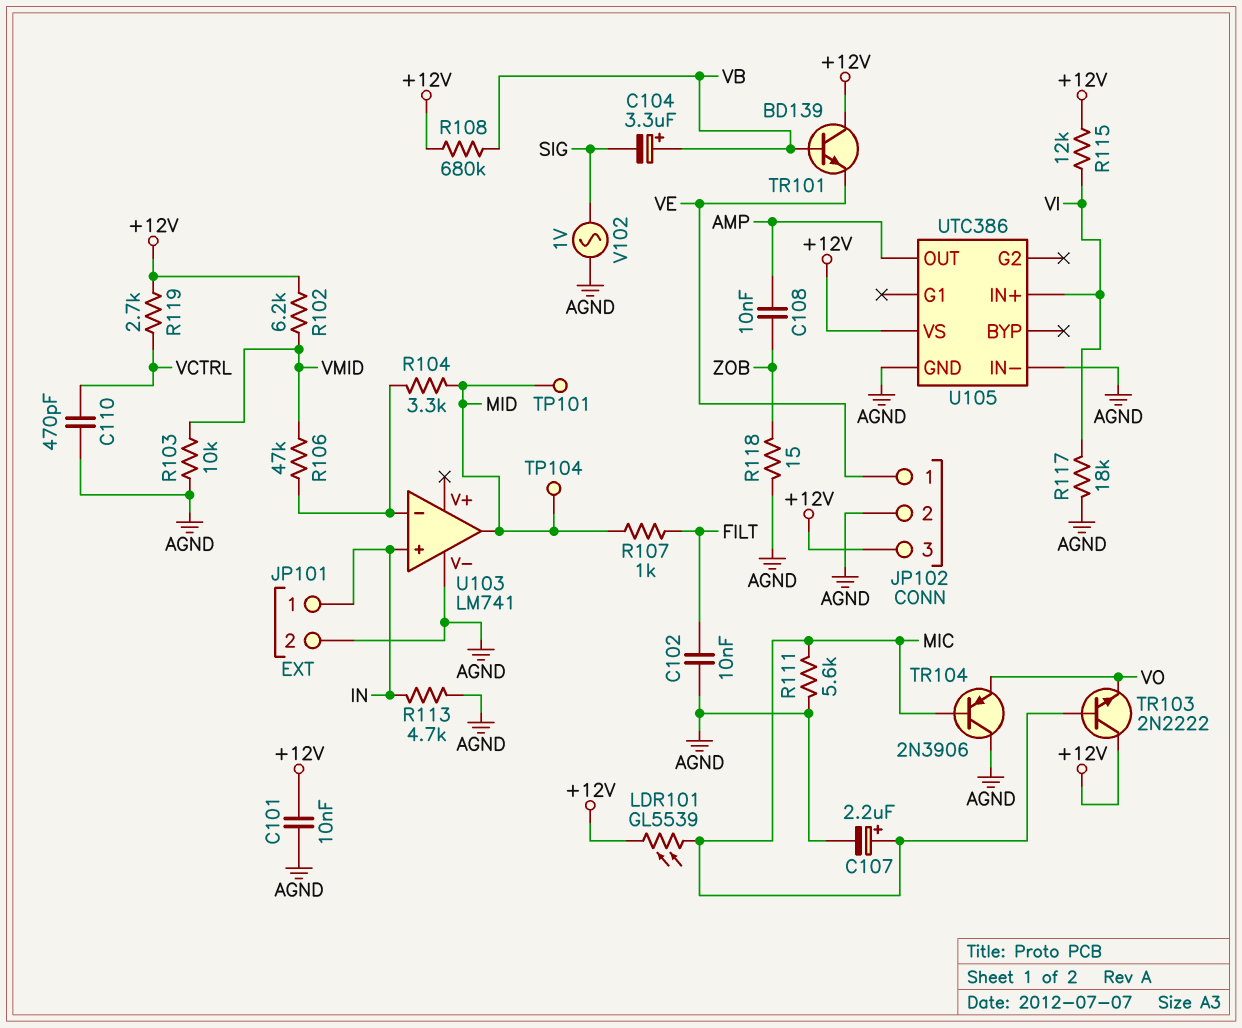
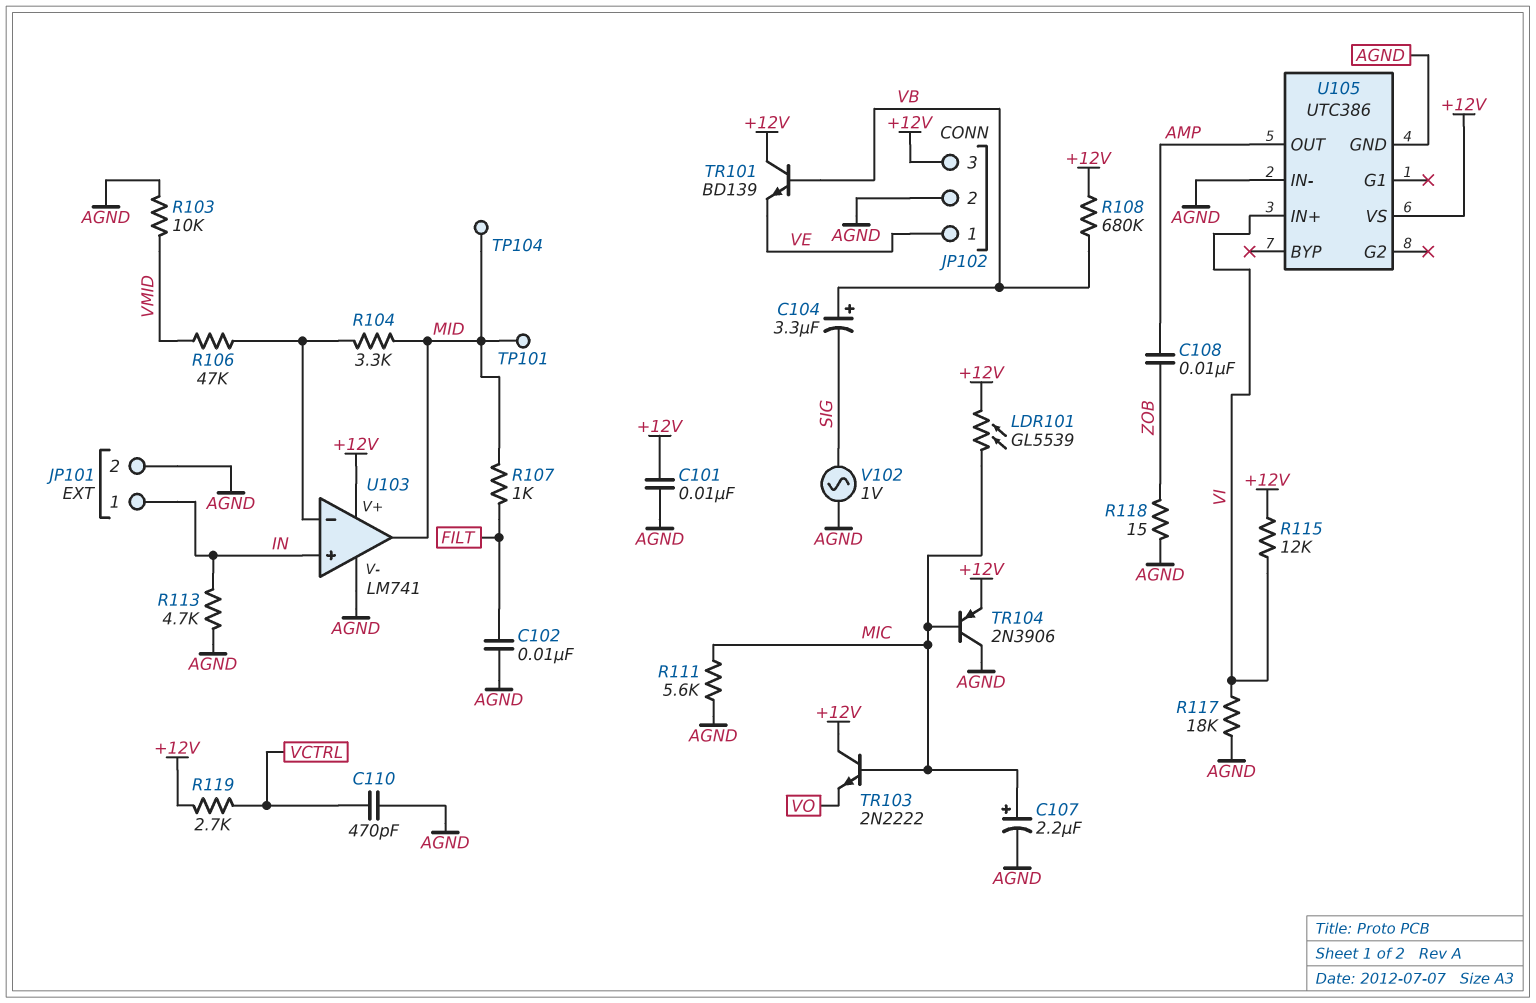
R102: 6.2k (+12V, VMID) -> none
TR104: PNP 2N3906 (B MIC, C AGND, E VO) -> PNP 2N3906 (B MIC, C AGND, E +12V)
U103 pin V+: none -> +12V

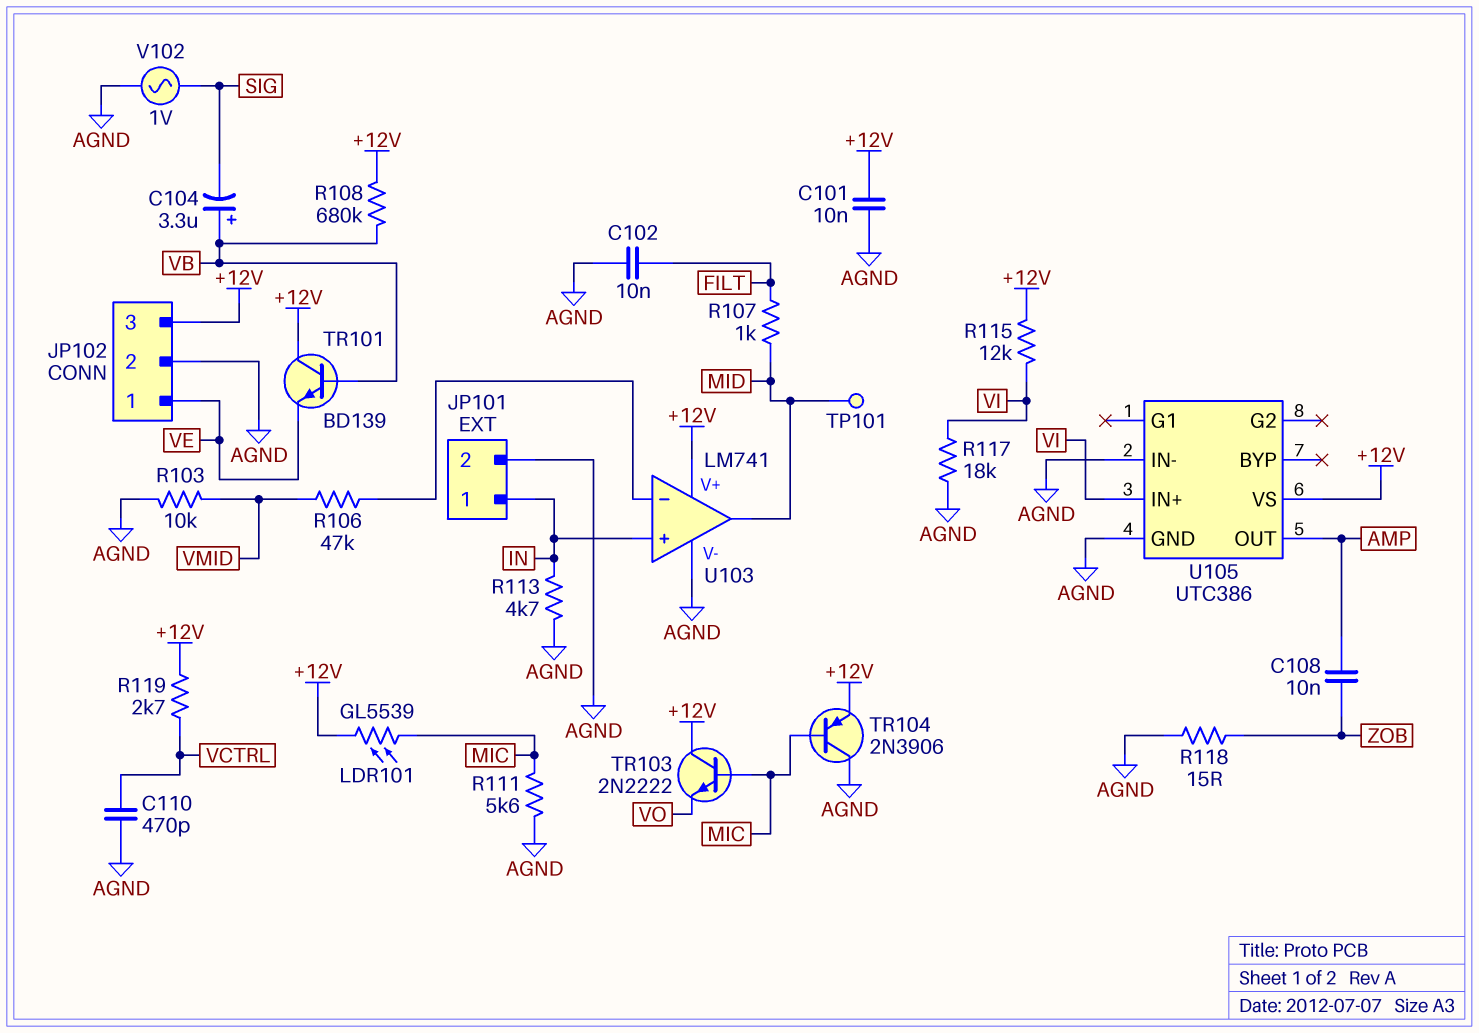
C107: 2.2uF (plus MIC, minus AGND) -> none
R104: 3.3k (MID, U103/in-) -> none
TP104: test point (MID) -> none

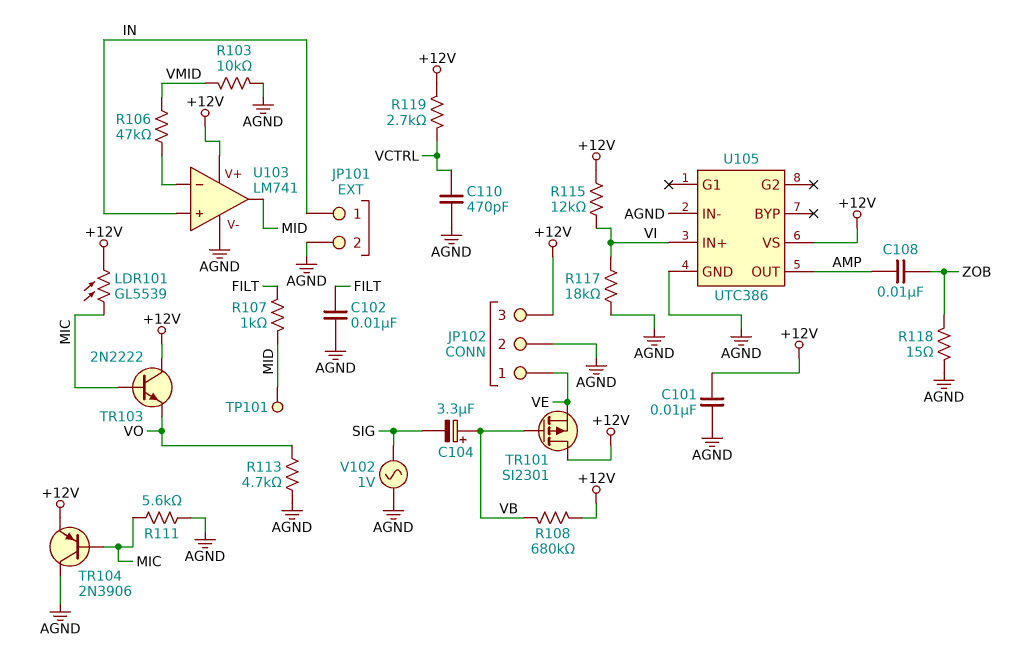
R113: 4.7k (AGND, IN) -> 4.7k (AGND, VO)
TR101: NPN BD139 (B VB, C +12V, E VE) -> PMOS SI2301 (G VB, D +12V, S VE)

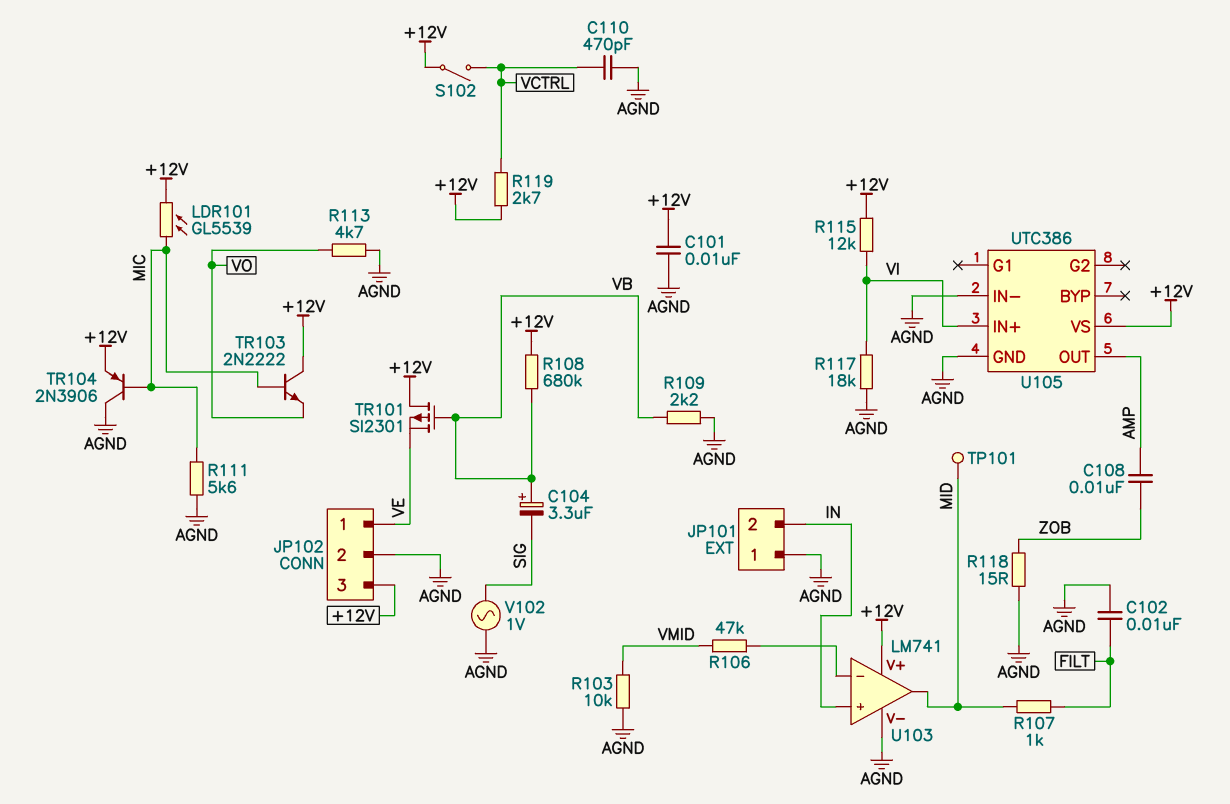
JP101 pin 1: IN -> AGND
JP101 pin 2: AGND -> IN
R109: none -> 2.2k (AGND, VB)
S102: none -> switch (+12V, VCTRL)

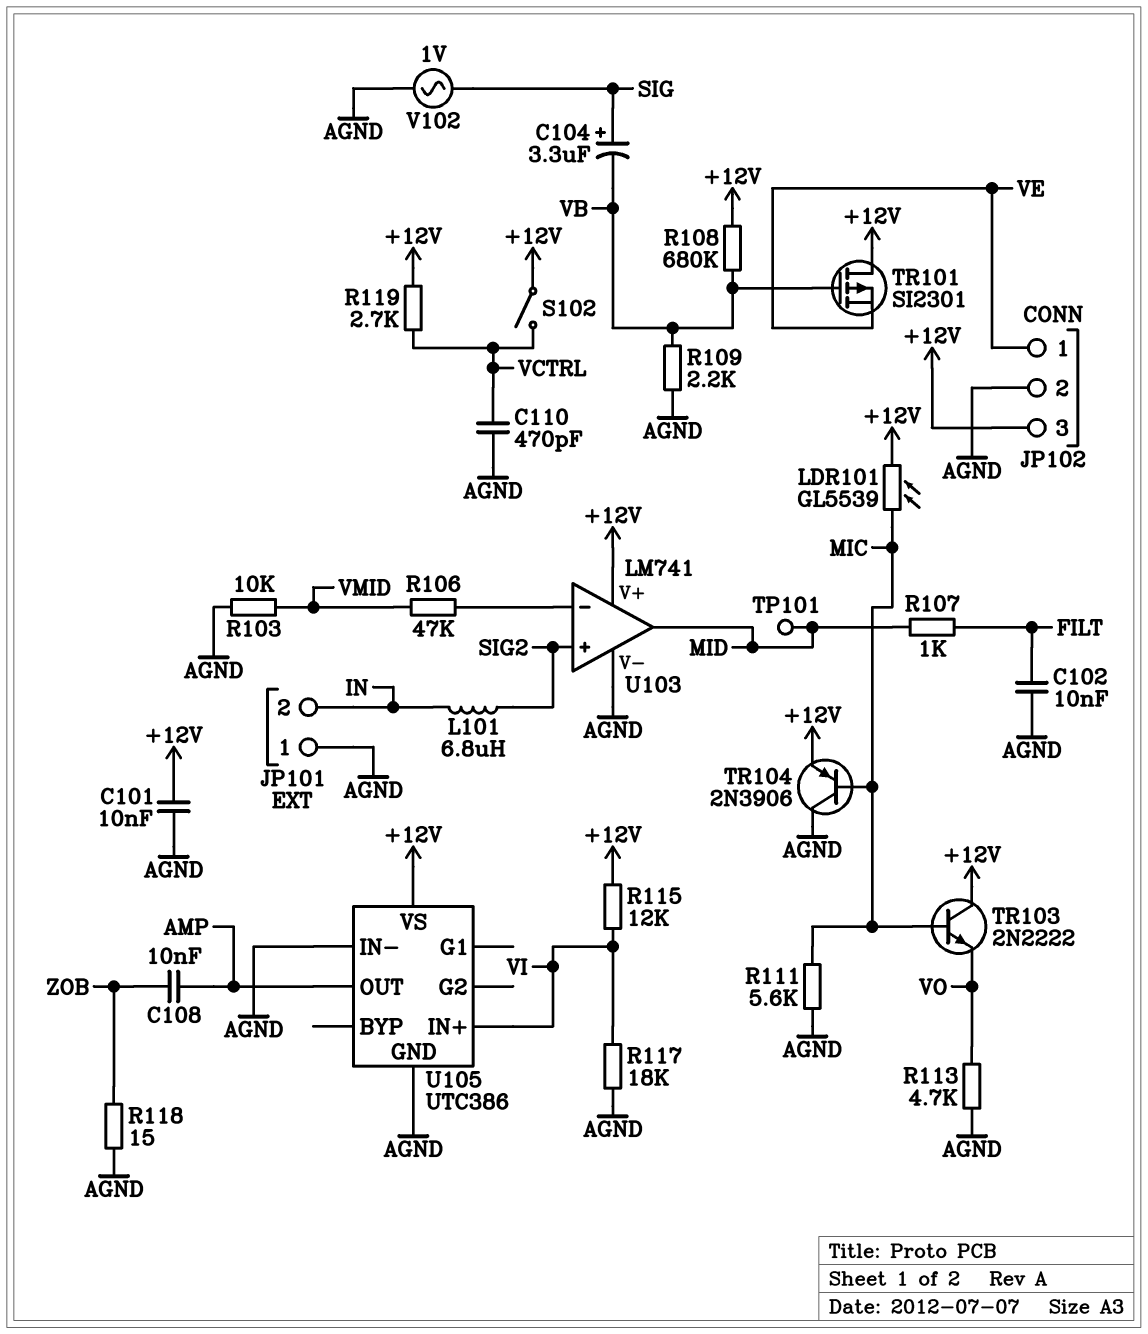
C104: 3.3uF (plus VB, minus SIG) -> 3.3uF (plus SIG, minus VB)
L101: none -> 6.8uH (IN, SIG2)
U103 pin in+: IN -> SIG2

